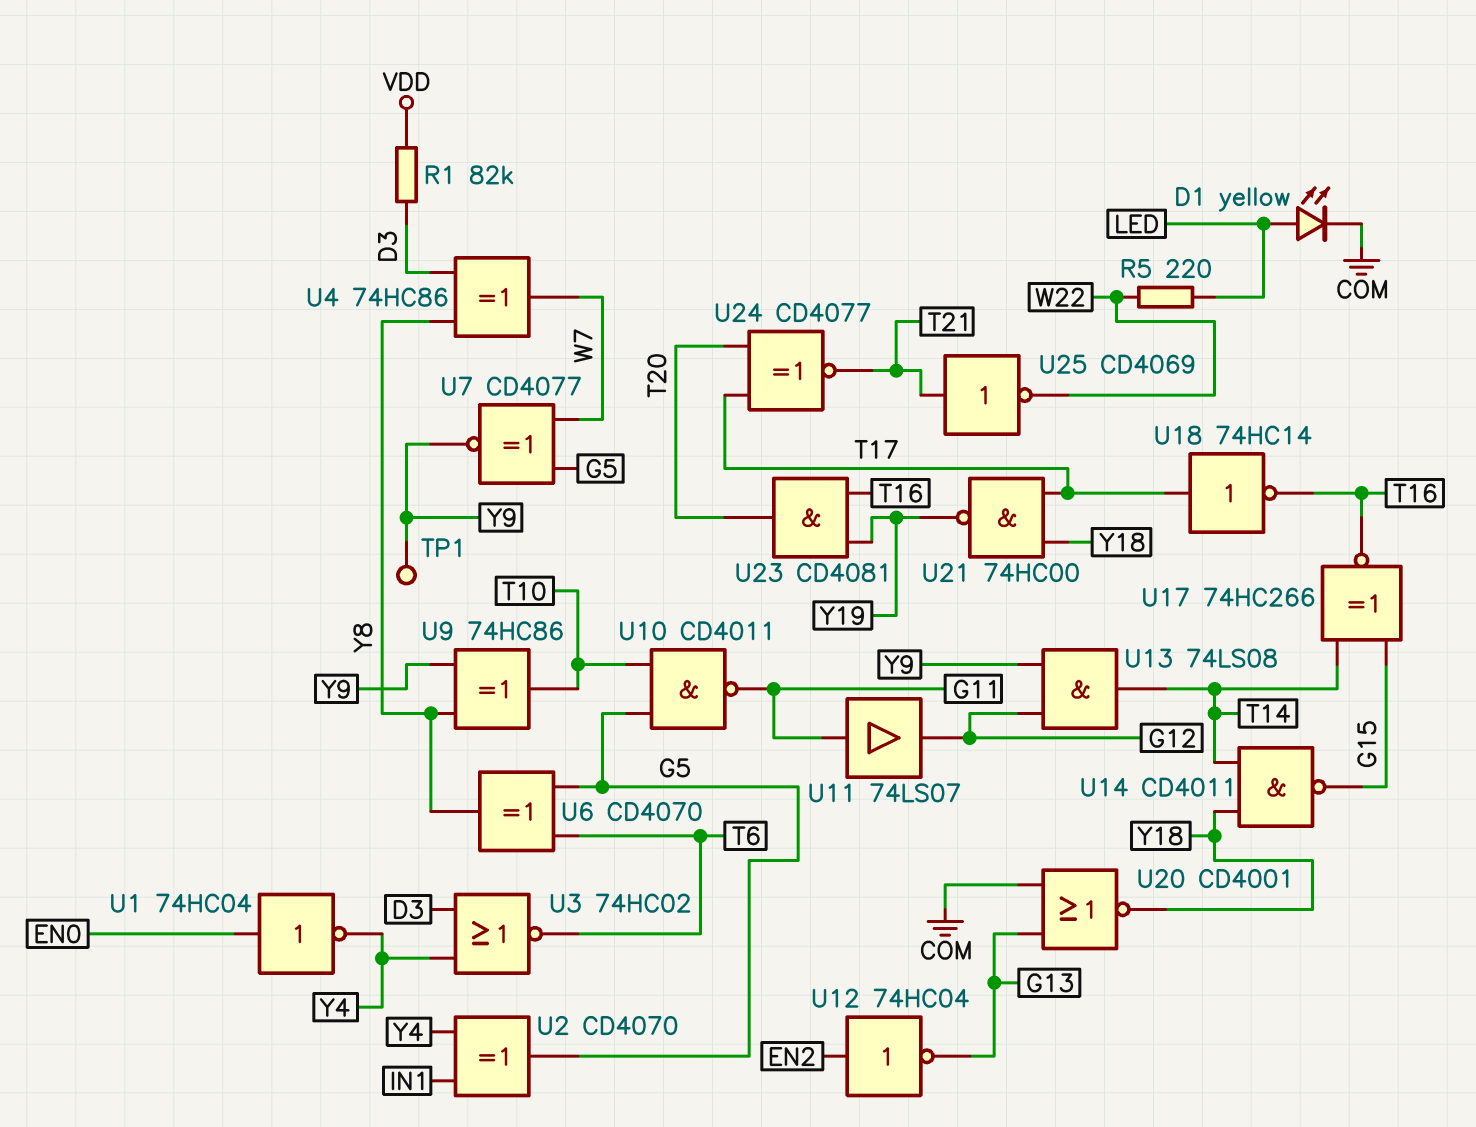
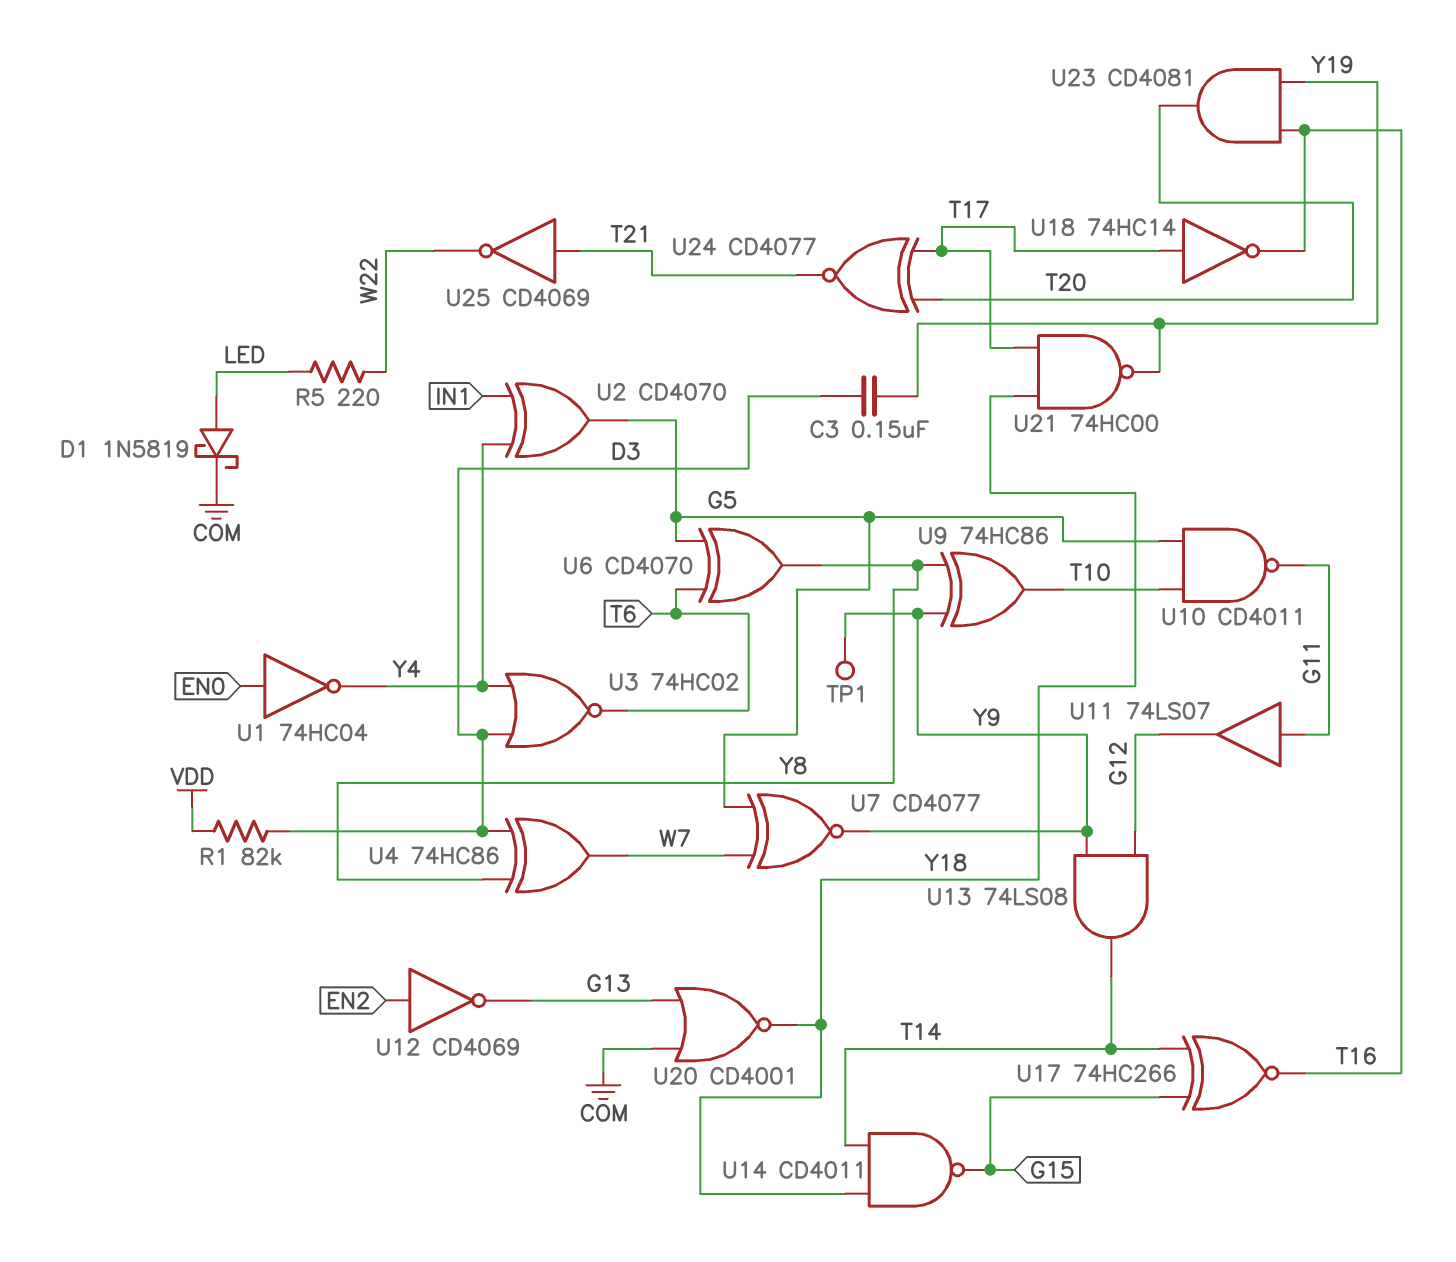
C3: none -> 150nF (D3, Y19)
D1: LED yellow (A LED, K COM) -> schottky 1N5819 (A LED, K COM)
U12: NOT 74HC04 (in EN2, out G13) -> NOT CD4069 (in EN2, out G13)

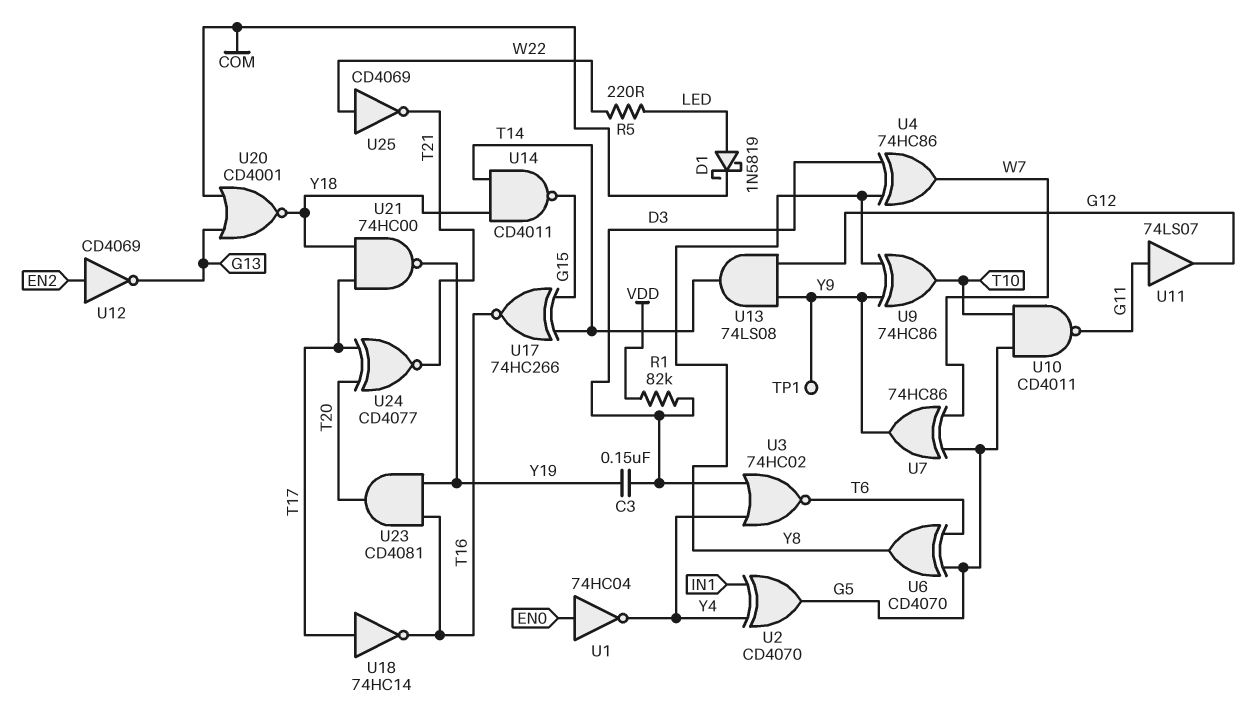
U7: XNOR CD4077 (in G5, in W7, out Y9) -> XOR 74HC86 (in G5, in W7, out Y9)
U25: NOT CD4069 (in T21, out W22) -> NOT CD4069 (in W22, out T21)

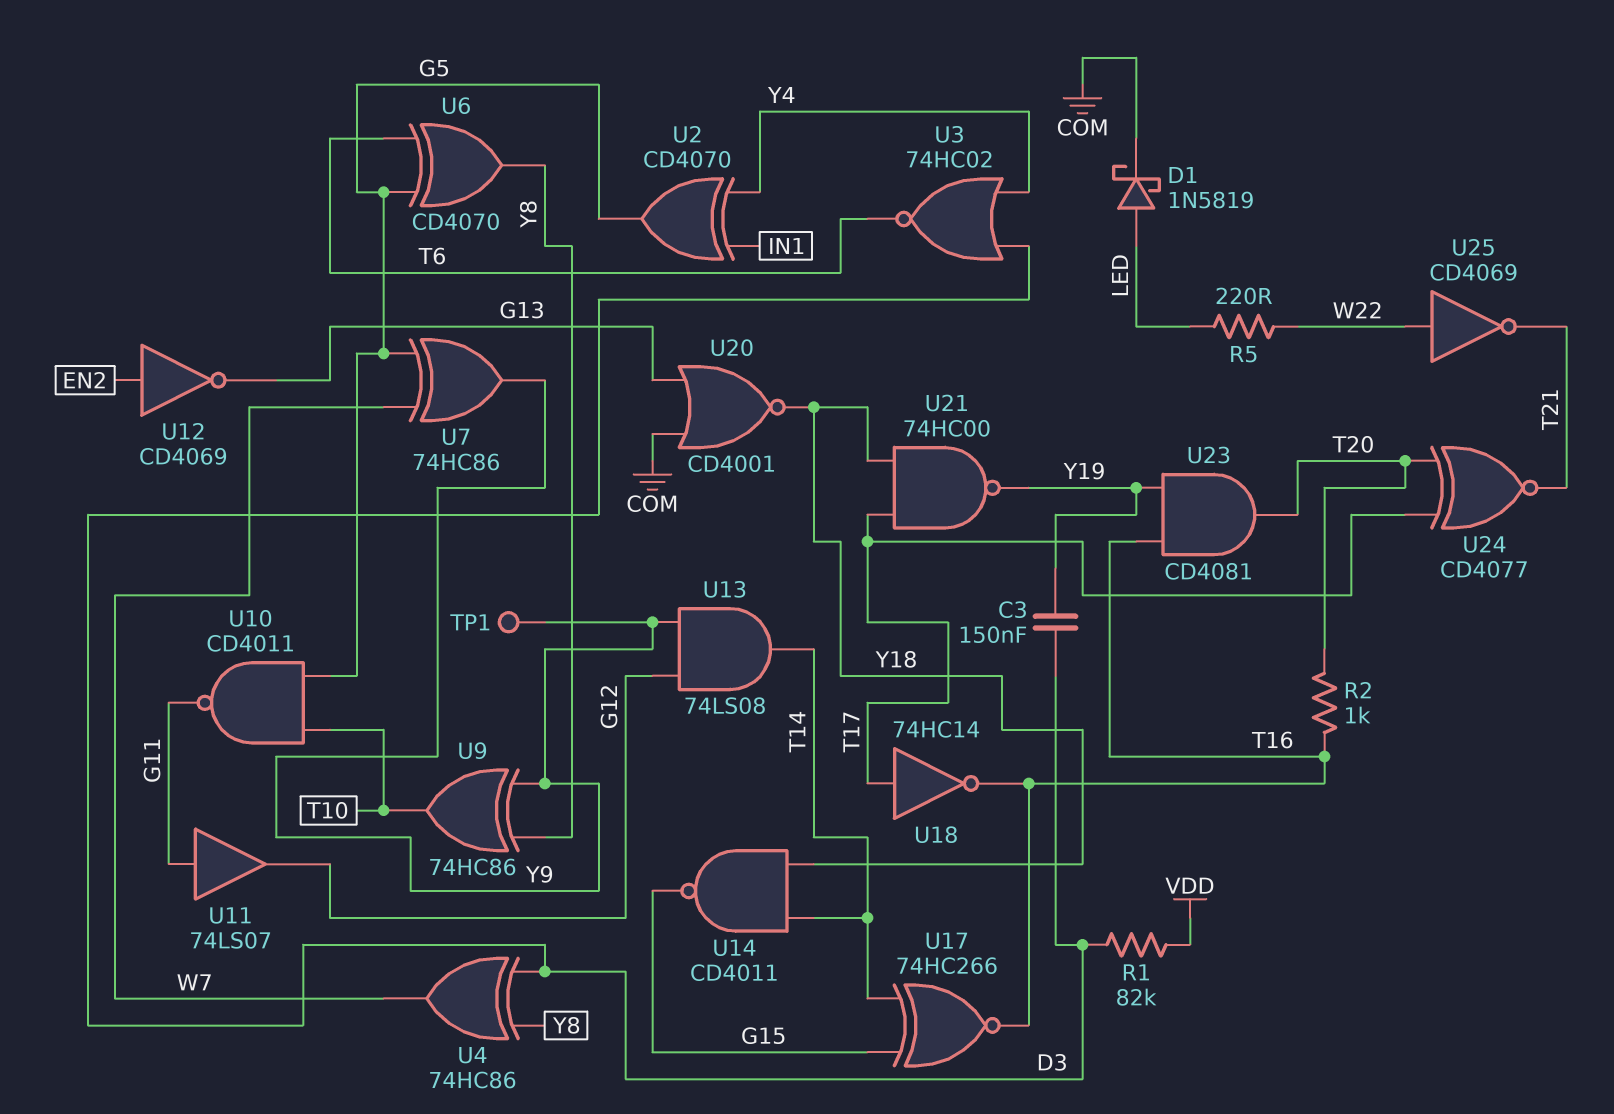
R2: none -> 1k (T16, T20)
U1: NOT 74HC04 (in EN0, out Y4) -> none

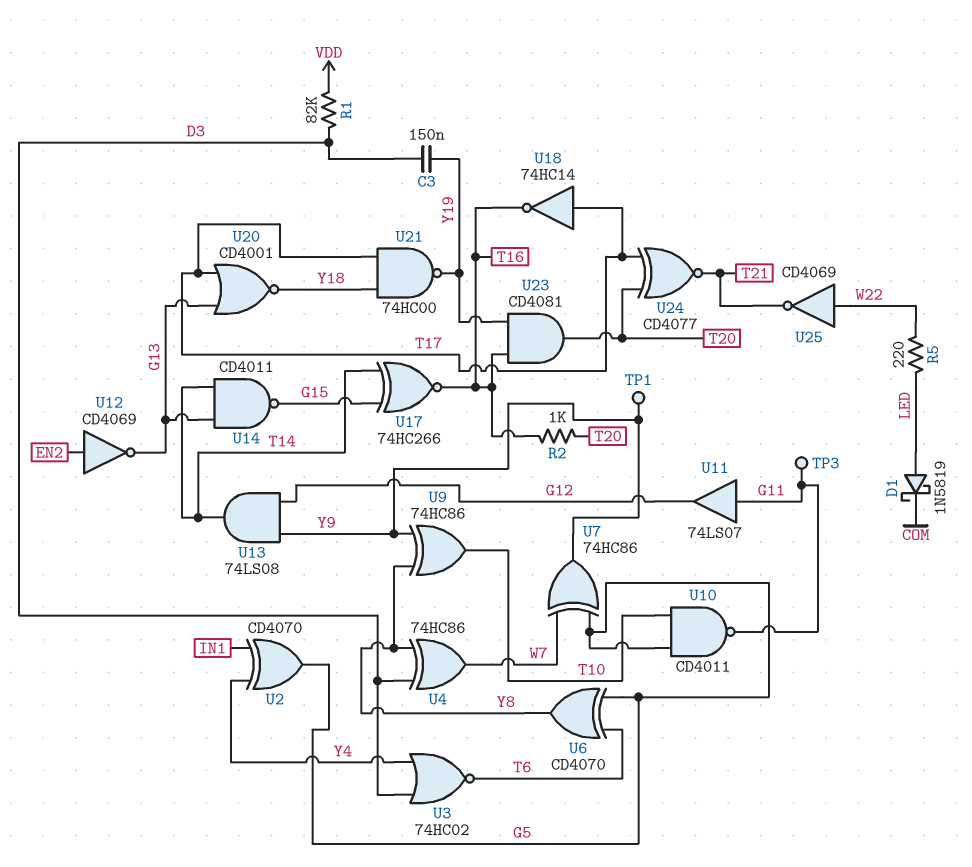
TP3: none -> test point (G11)
U14: NAND CD4011 (in T14, in Y18, out G15) -> NAND CD4011 (in G13, in T14, out G15)
U20: NOR CD4001 (in COM, in G13, out Y18) -> NOR CD4001 (in G13, in T17, out Y18)

